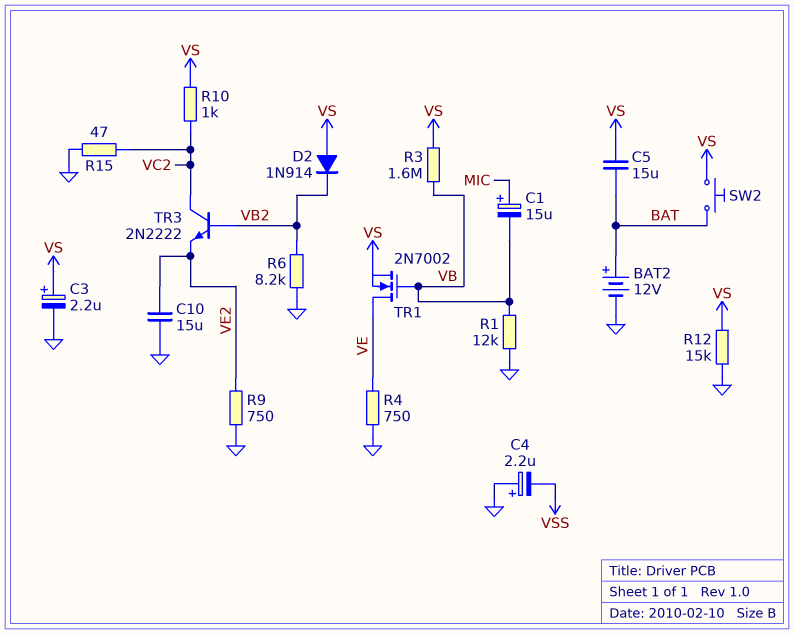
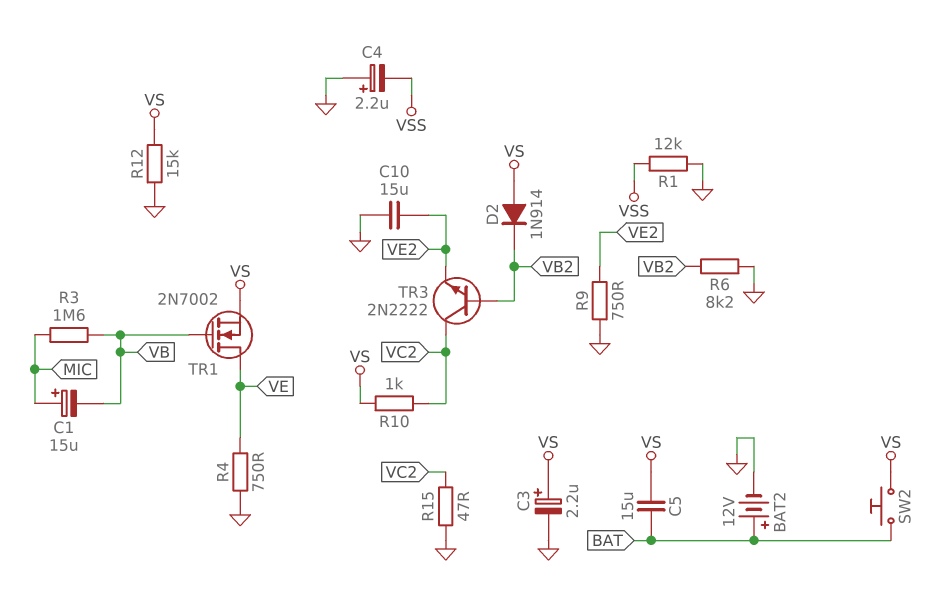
R1: 12k (GND, VB) -> 12k (GND, VSS)
R3: 1.6M (VB, VS) -> 1.6M (MIC, VB)

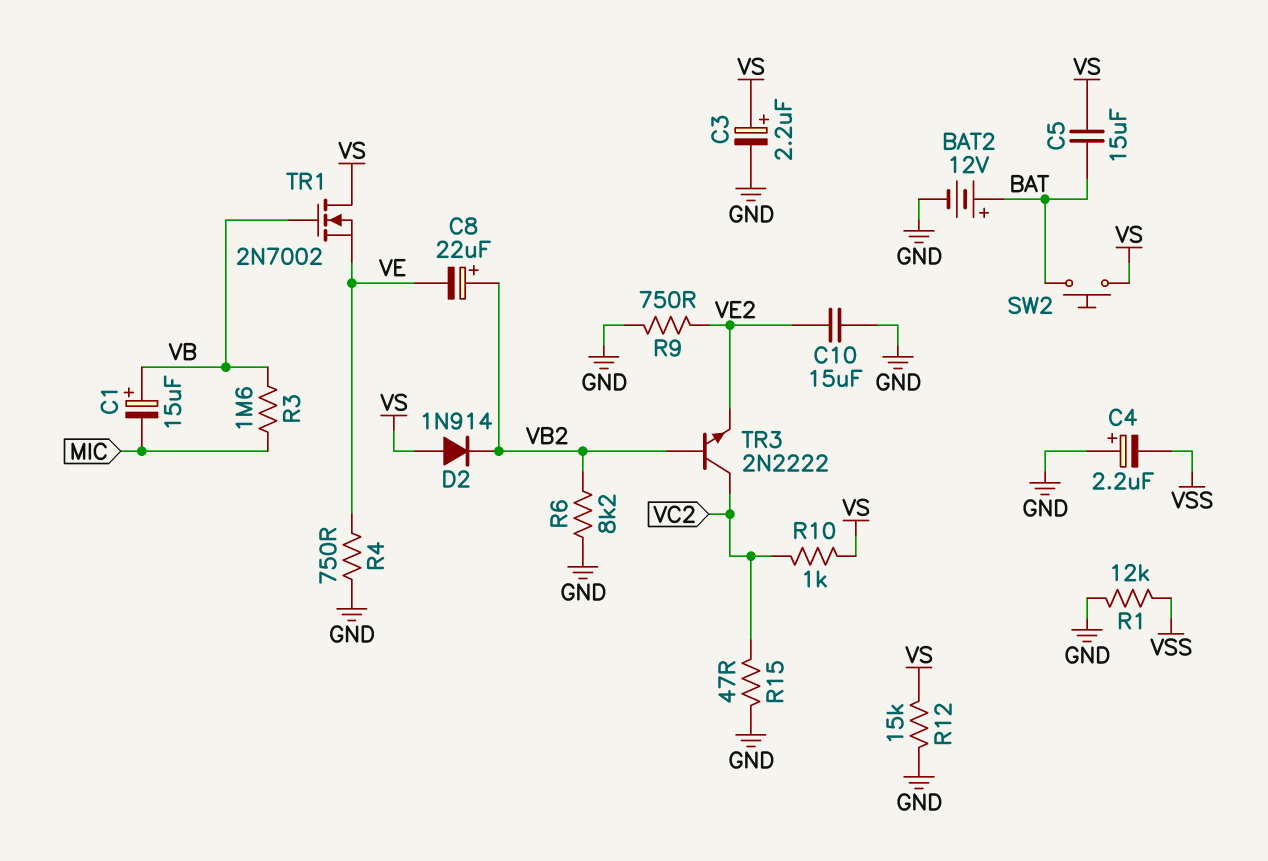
C1: 15uF (plus MIC, minus VB) -> 15uF (plus VB, minus MIC)
C8: none -> 22uF (plus VB2, minus VE)
TR1: NMOS 2N7002 (G VB, D VE, S VS) -> NMOS 2N7002 (G VB, D VS, S VE)

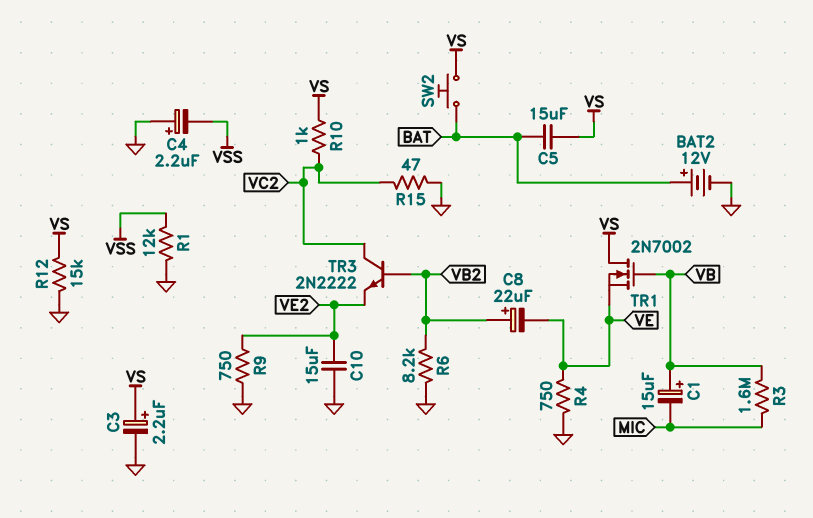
D2: diode 1N914 (A VS, K VB2) -> none

